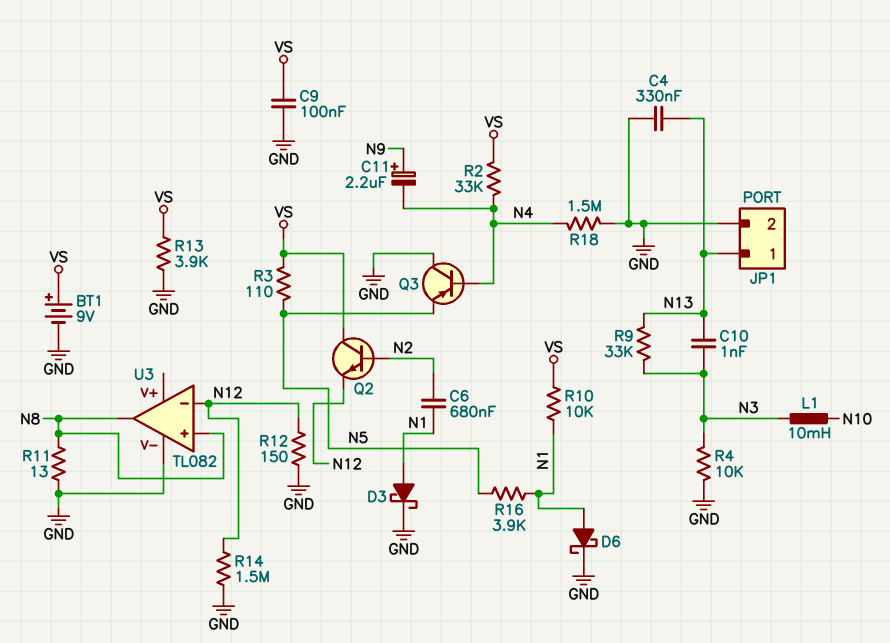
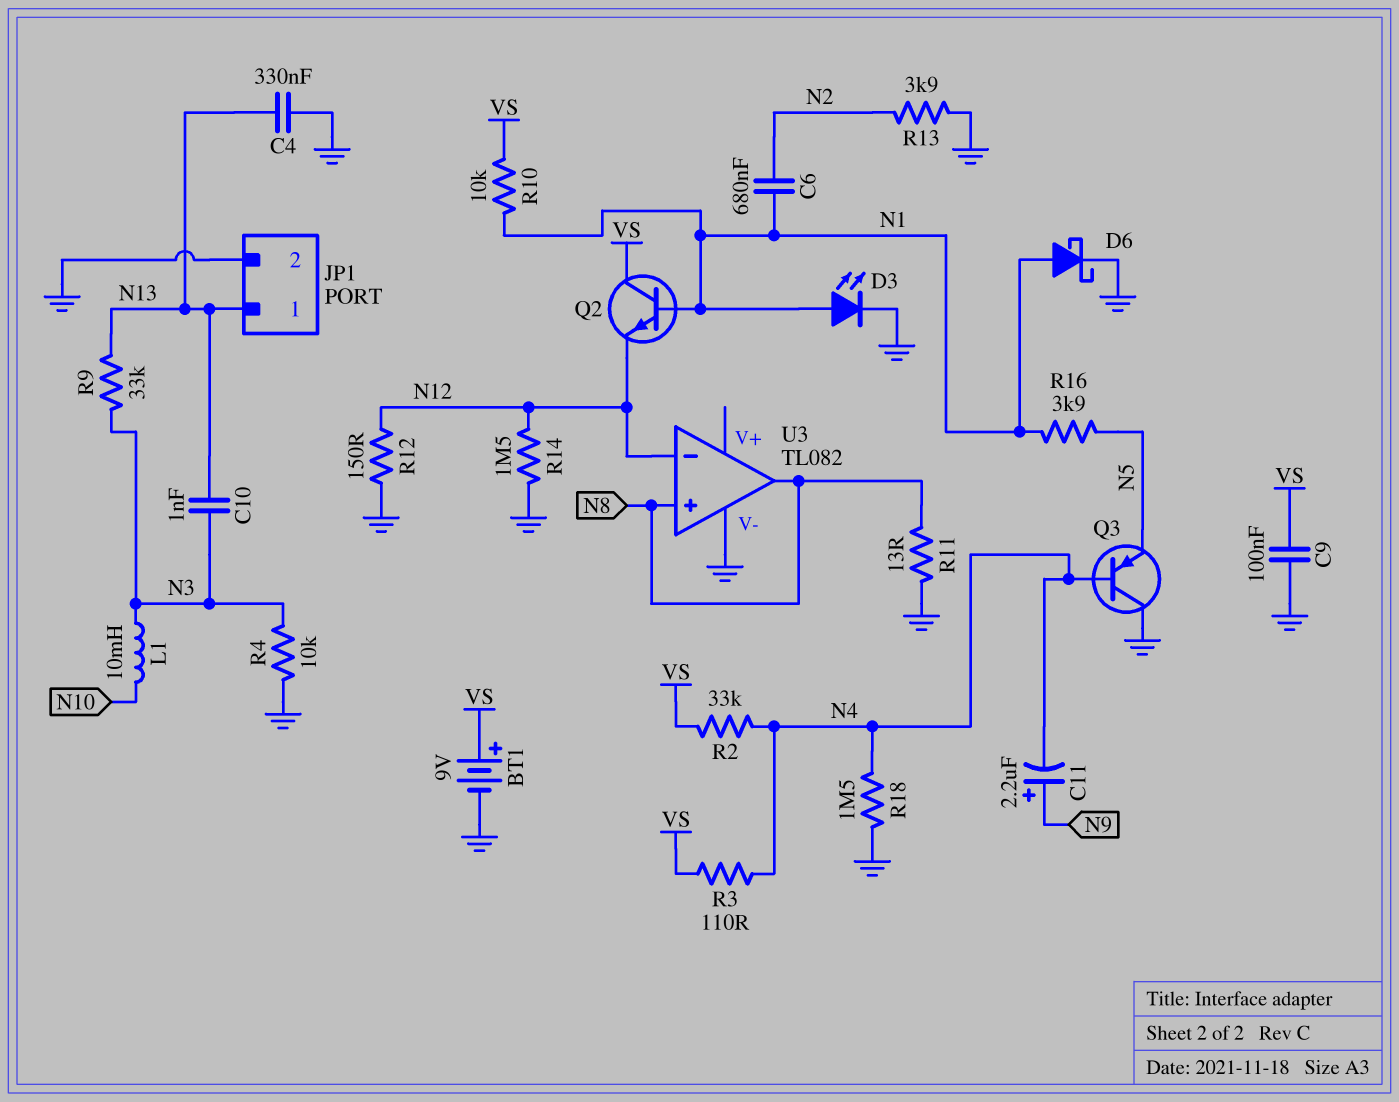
D3: schottky (A N1, K GND) -> LED (A N1, K GND)
Q2: NPN (B N2, C VS, E N12) -> NPN (B N1, C VS, E N12)
R3: 110 (N5, VS) -> 110 (N4, VS)
R13: 3.9k (GND, VS) -> 3.9k (GND, N2)

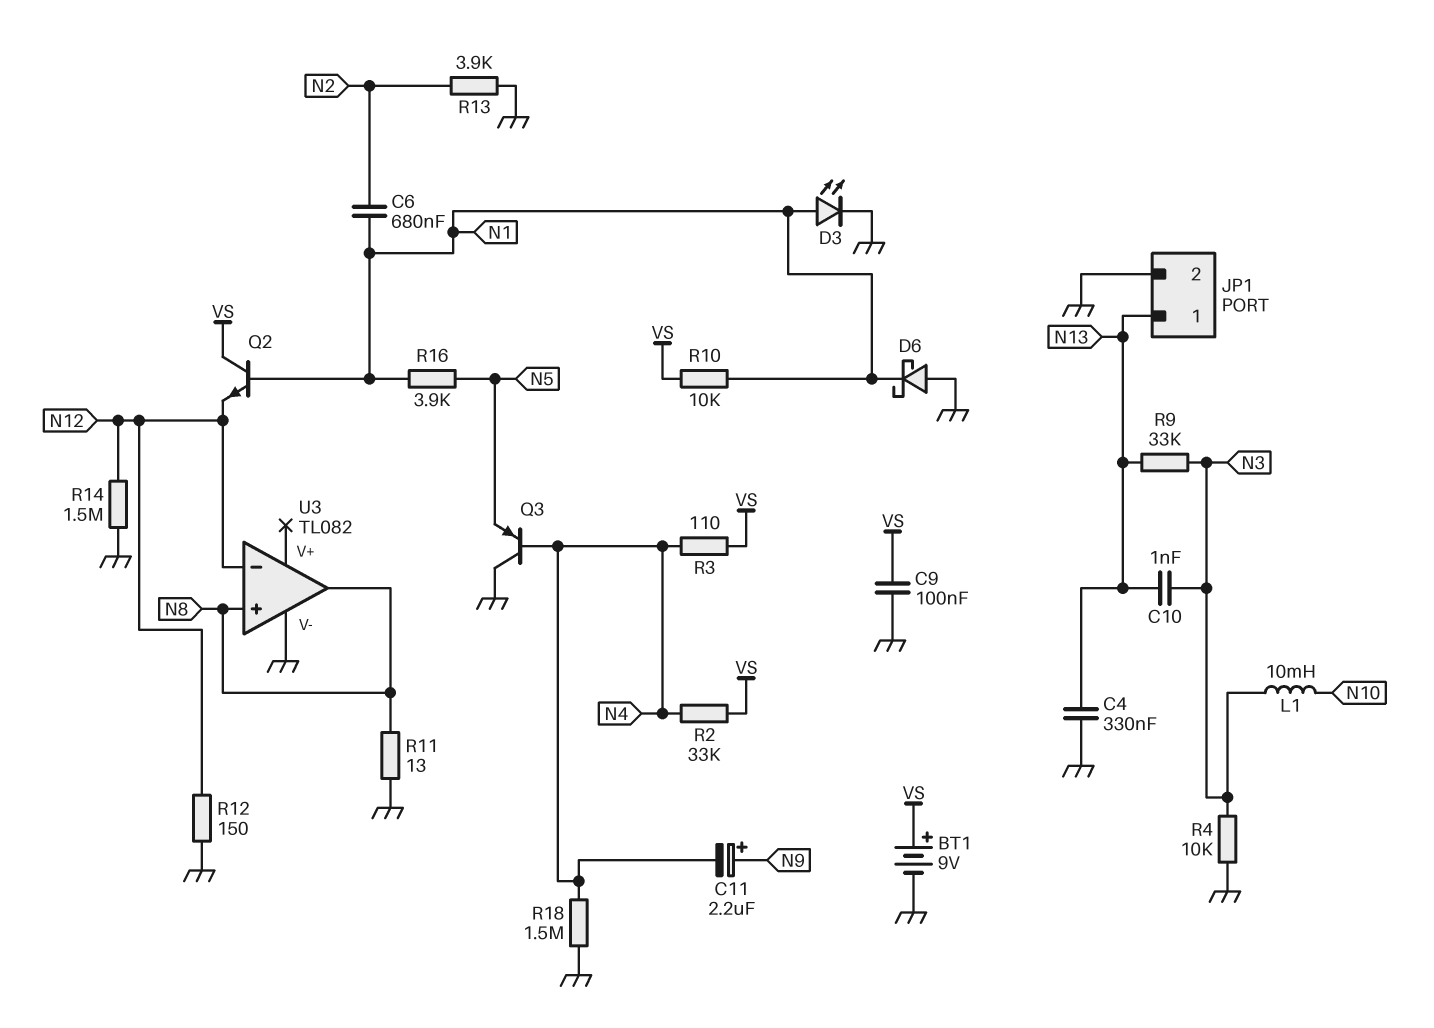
D6: schottky (A N1, K GND) -> schottky (A GND, K N1)

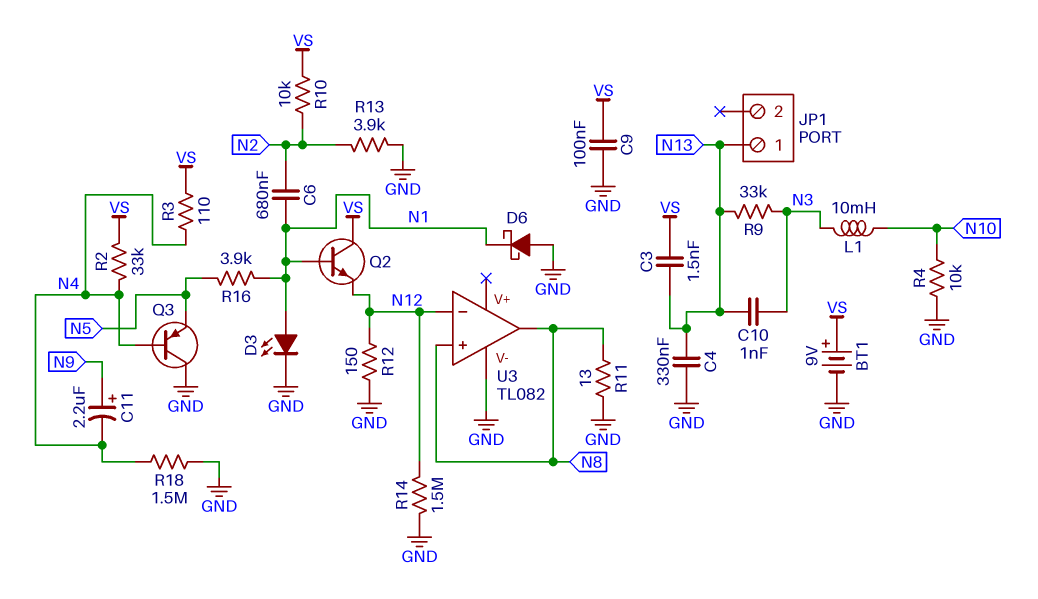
C3: none -> 1.5nF (N13, VS)
JP1 pin 2: GND -> none
R4: 10k (GND, N3) -> 10k (GND, N10)
R10: 10k (N1, VS) -> 10k (N2, VS)

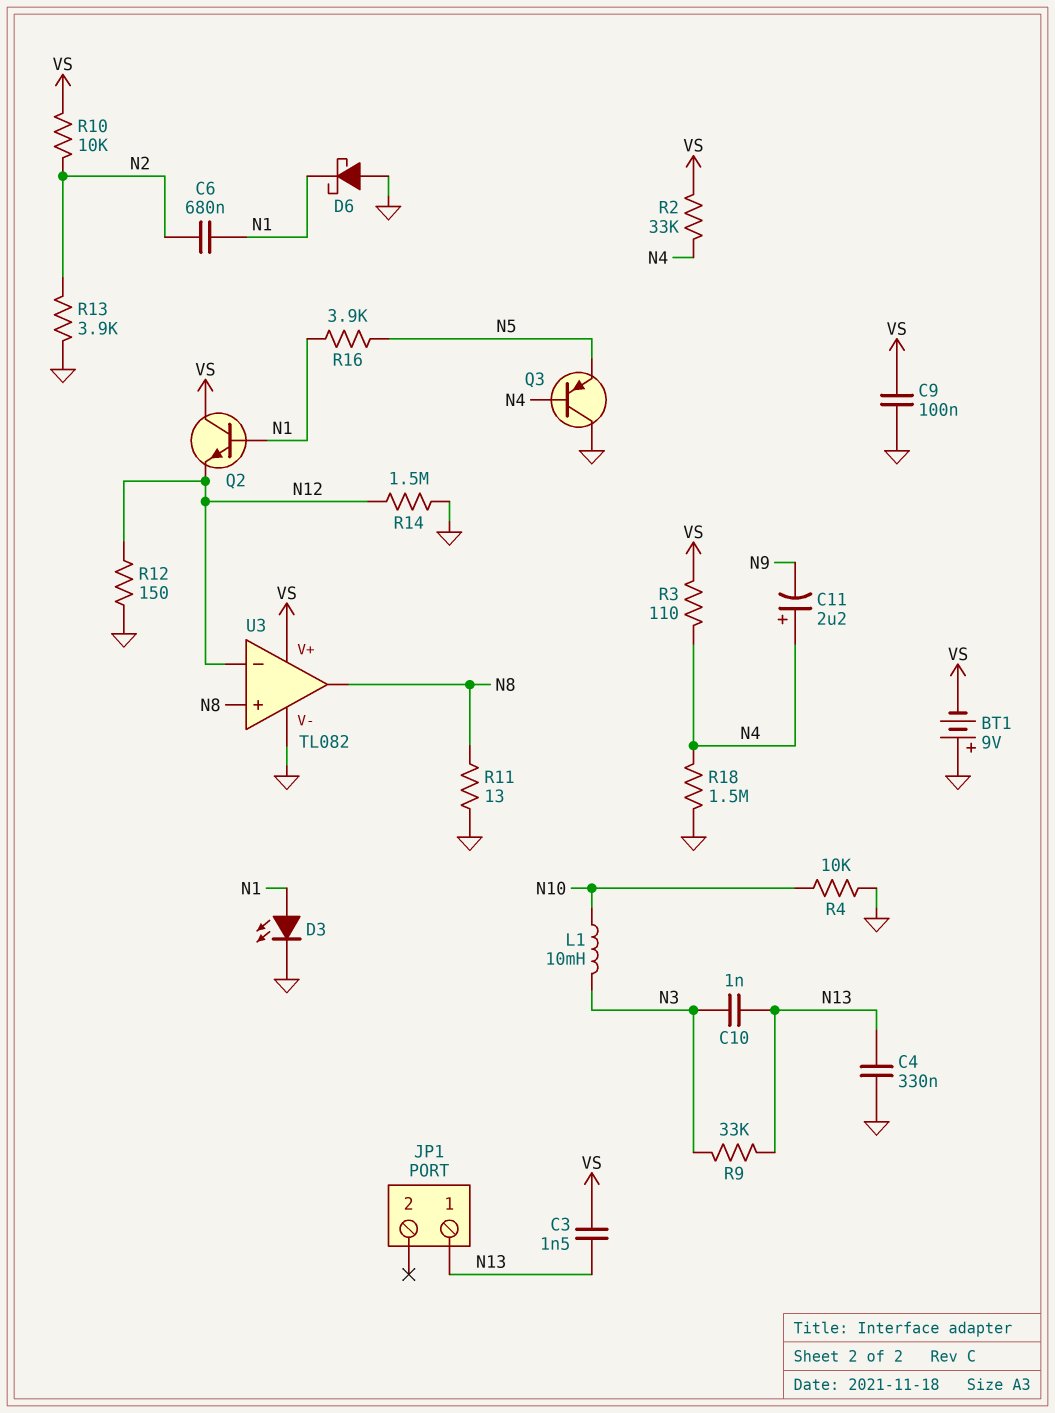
BT1: 9V (plus VS, minus GND) -> 9V (plus GND, minus VS)
C11: 2.2uF (plus N9, minus N4) -> 2.2uF (plus N4, minus N9)
U3 pin V+: none -> VS

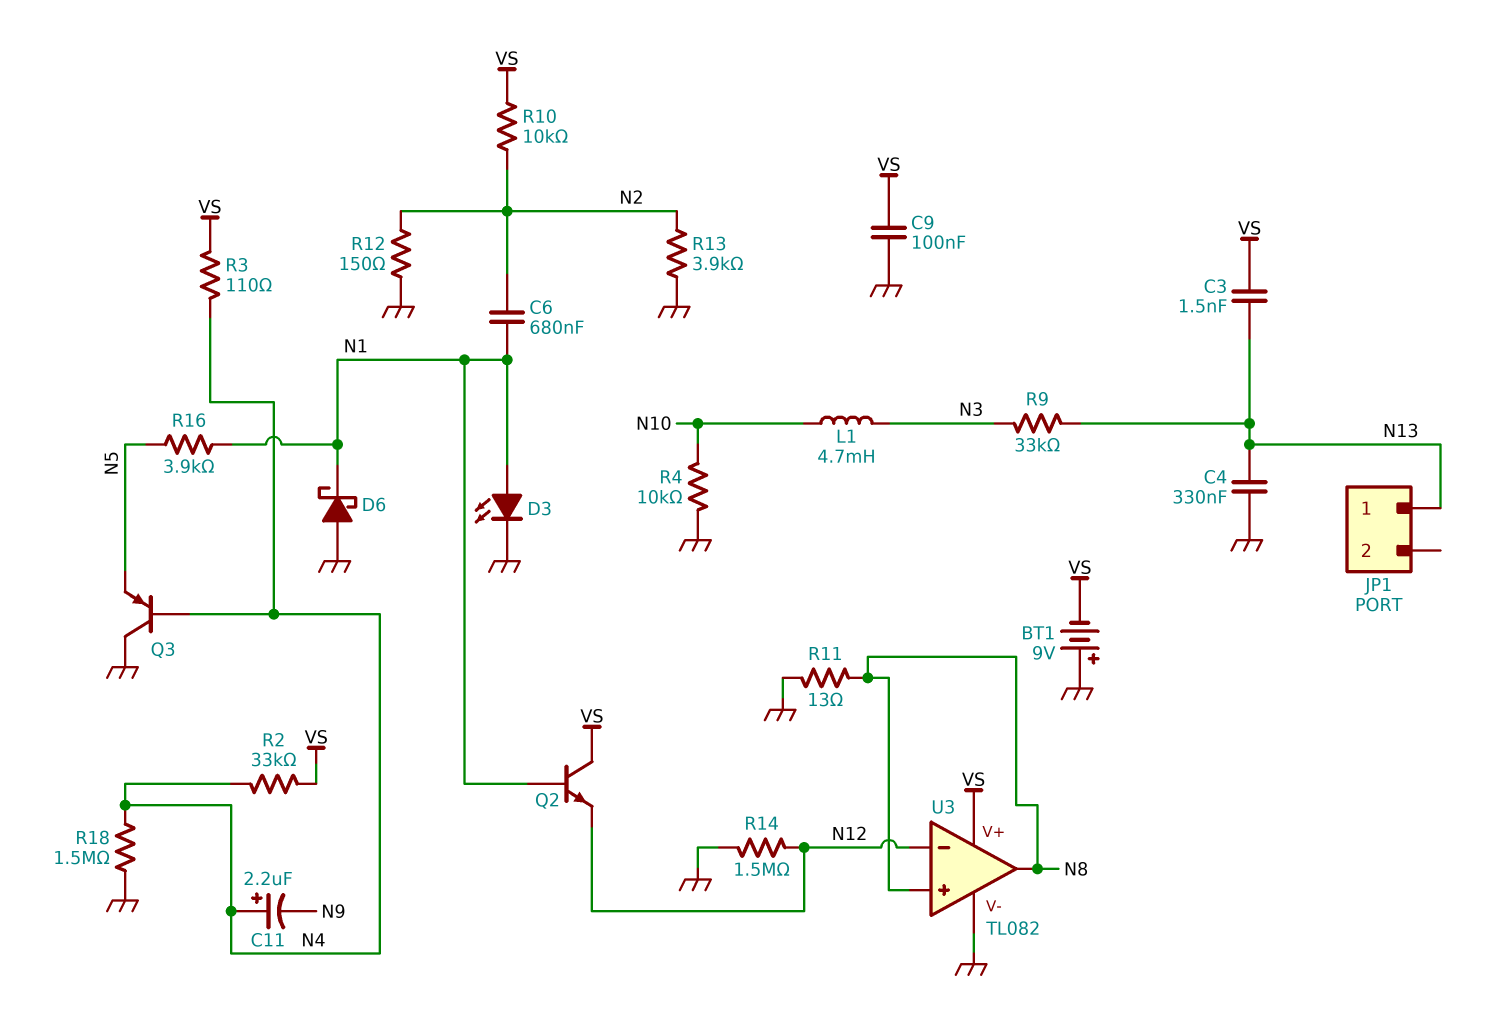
C10: 1nF (N3, N13) -> none
L1: 10mH (N3, N10) -> 4.7mH (N3, N10)
R12: 150 (GND, N12) -> 150 (GND, N2)

